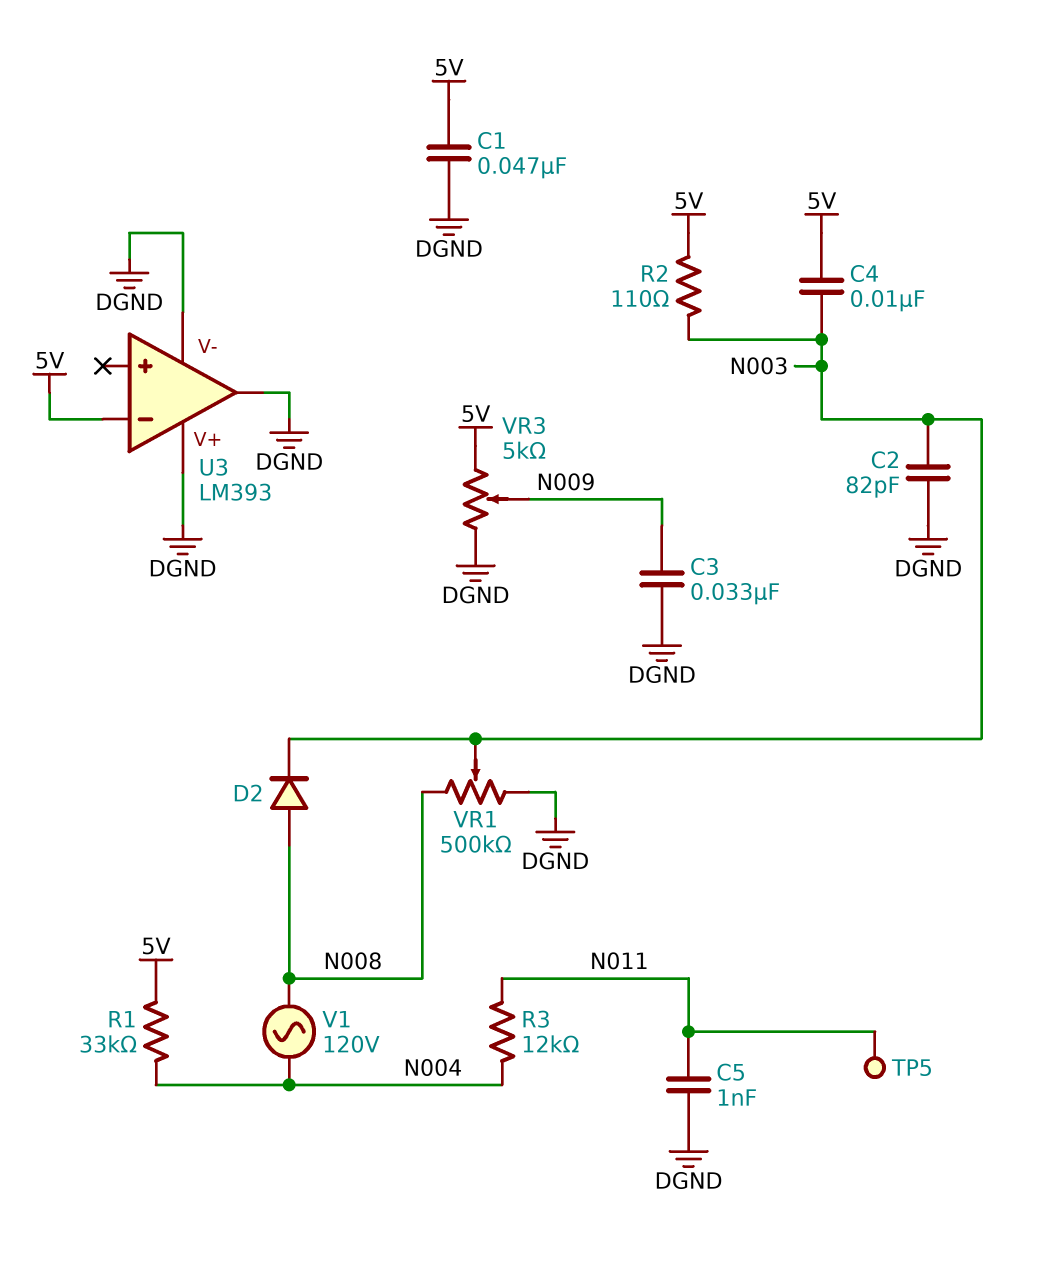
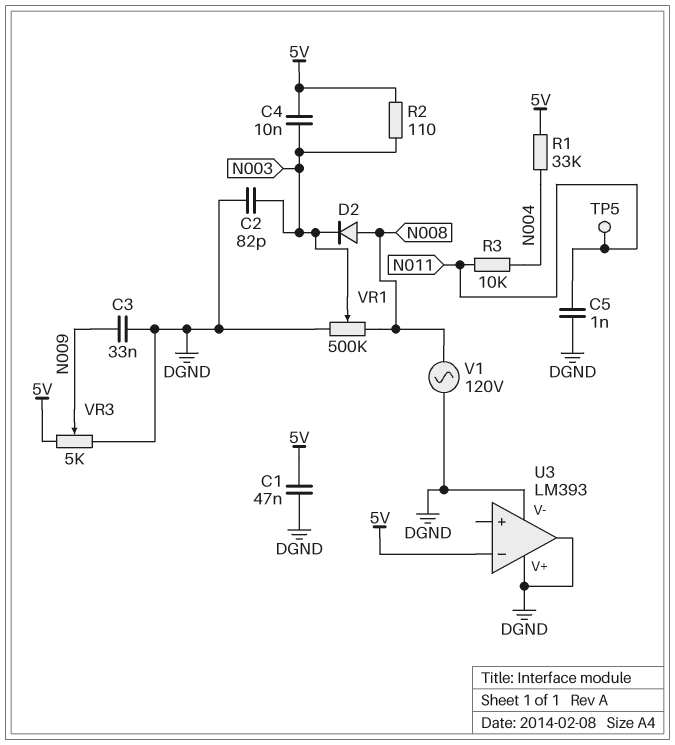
R3: 12k (N004, N011) -> 10k (N004, N011)
V1: AC 120V (N004, N008) -> AC 120V (DGND, N008)

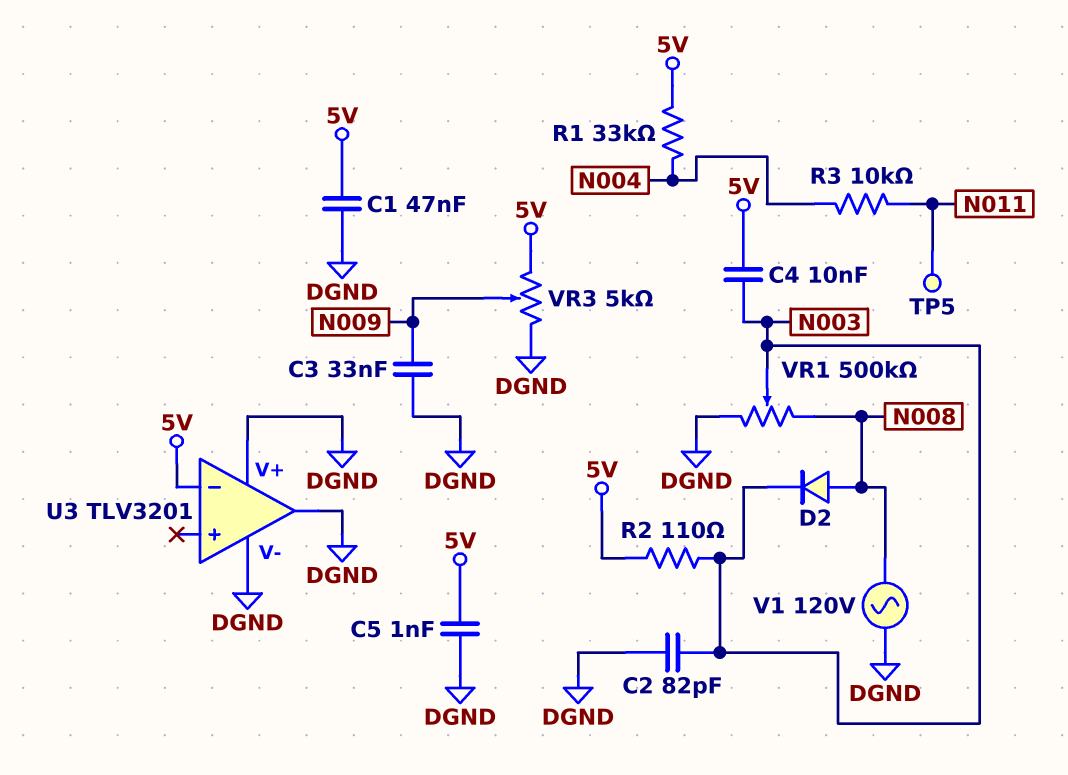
C5: 1nF (DGND, N011) -> 1nF (5V, DGND)
U3: LM393 -> TLV3201

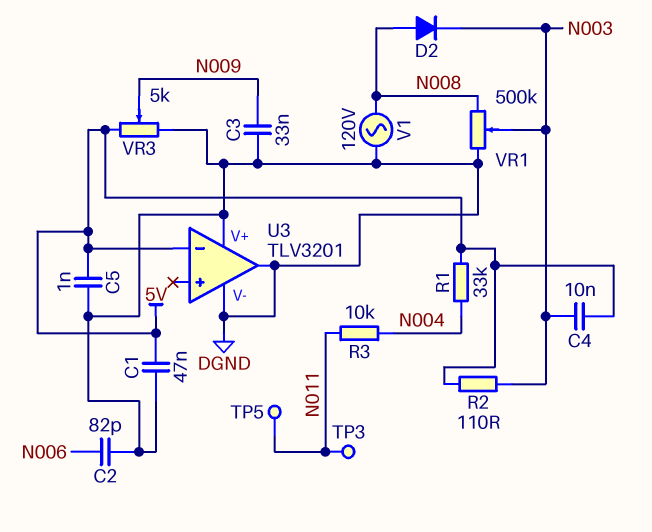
C2: 82pF (DGND, N003) -> 82pF (DGND, N006)
TP3: none -> test point (N011)

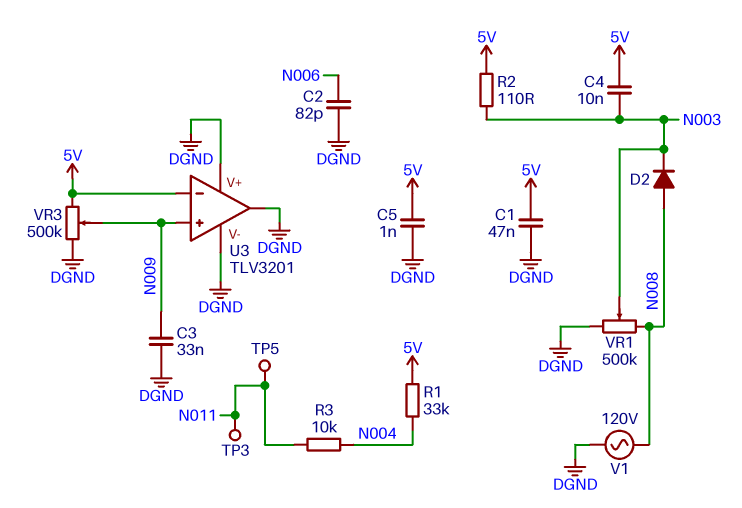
U3 pin in+: none -> N009
VR3: 5k (5V, DGND, wiper N009) -> 500k (5V, DGND, wiper N009)

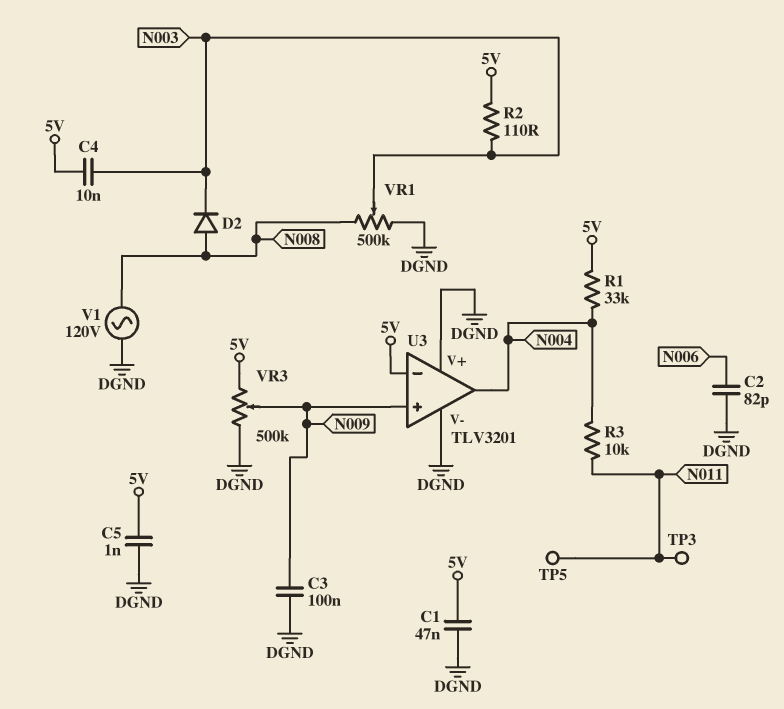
C3: 33nF (DGND, N009) -> 100nF (DGND, N009)
U3 pin out: DGND -> N004

